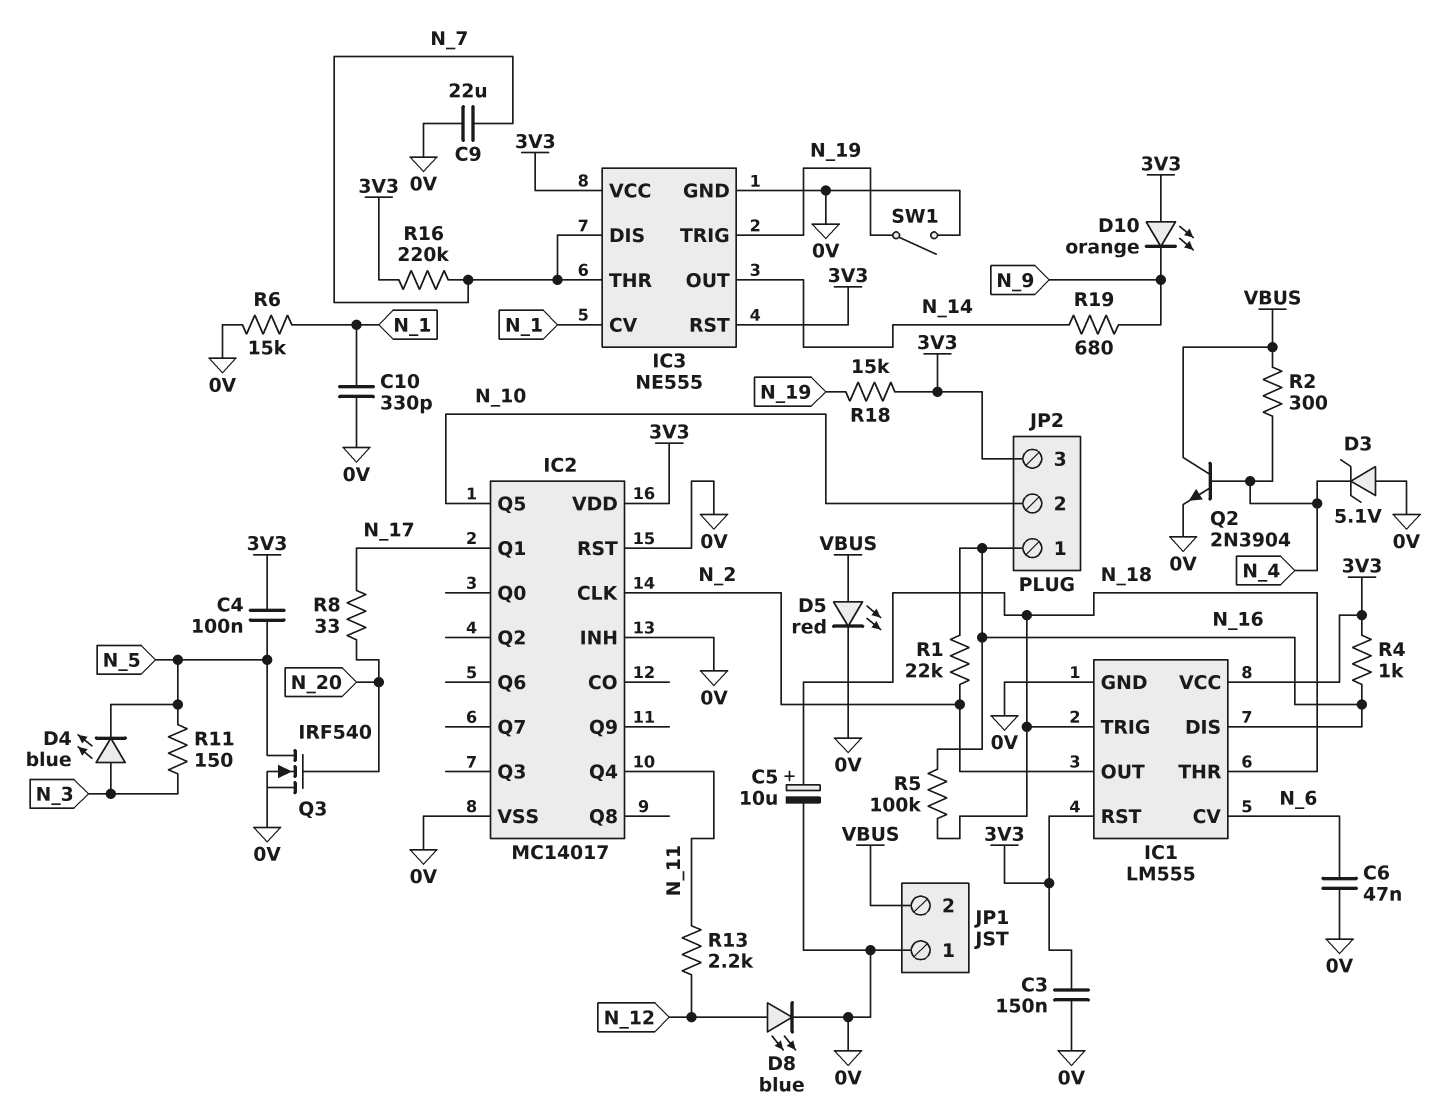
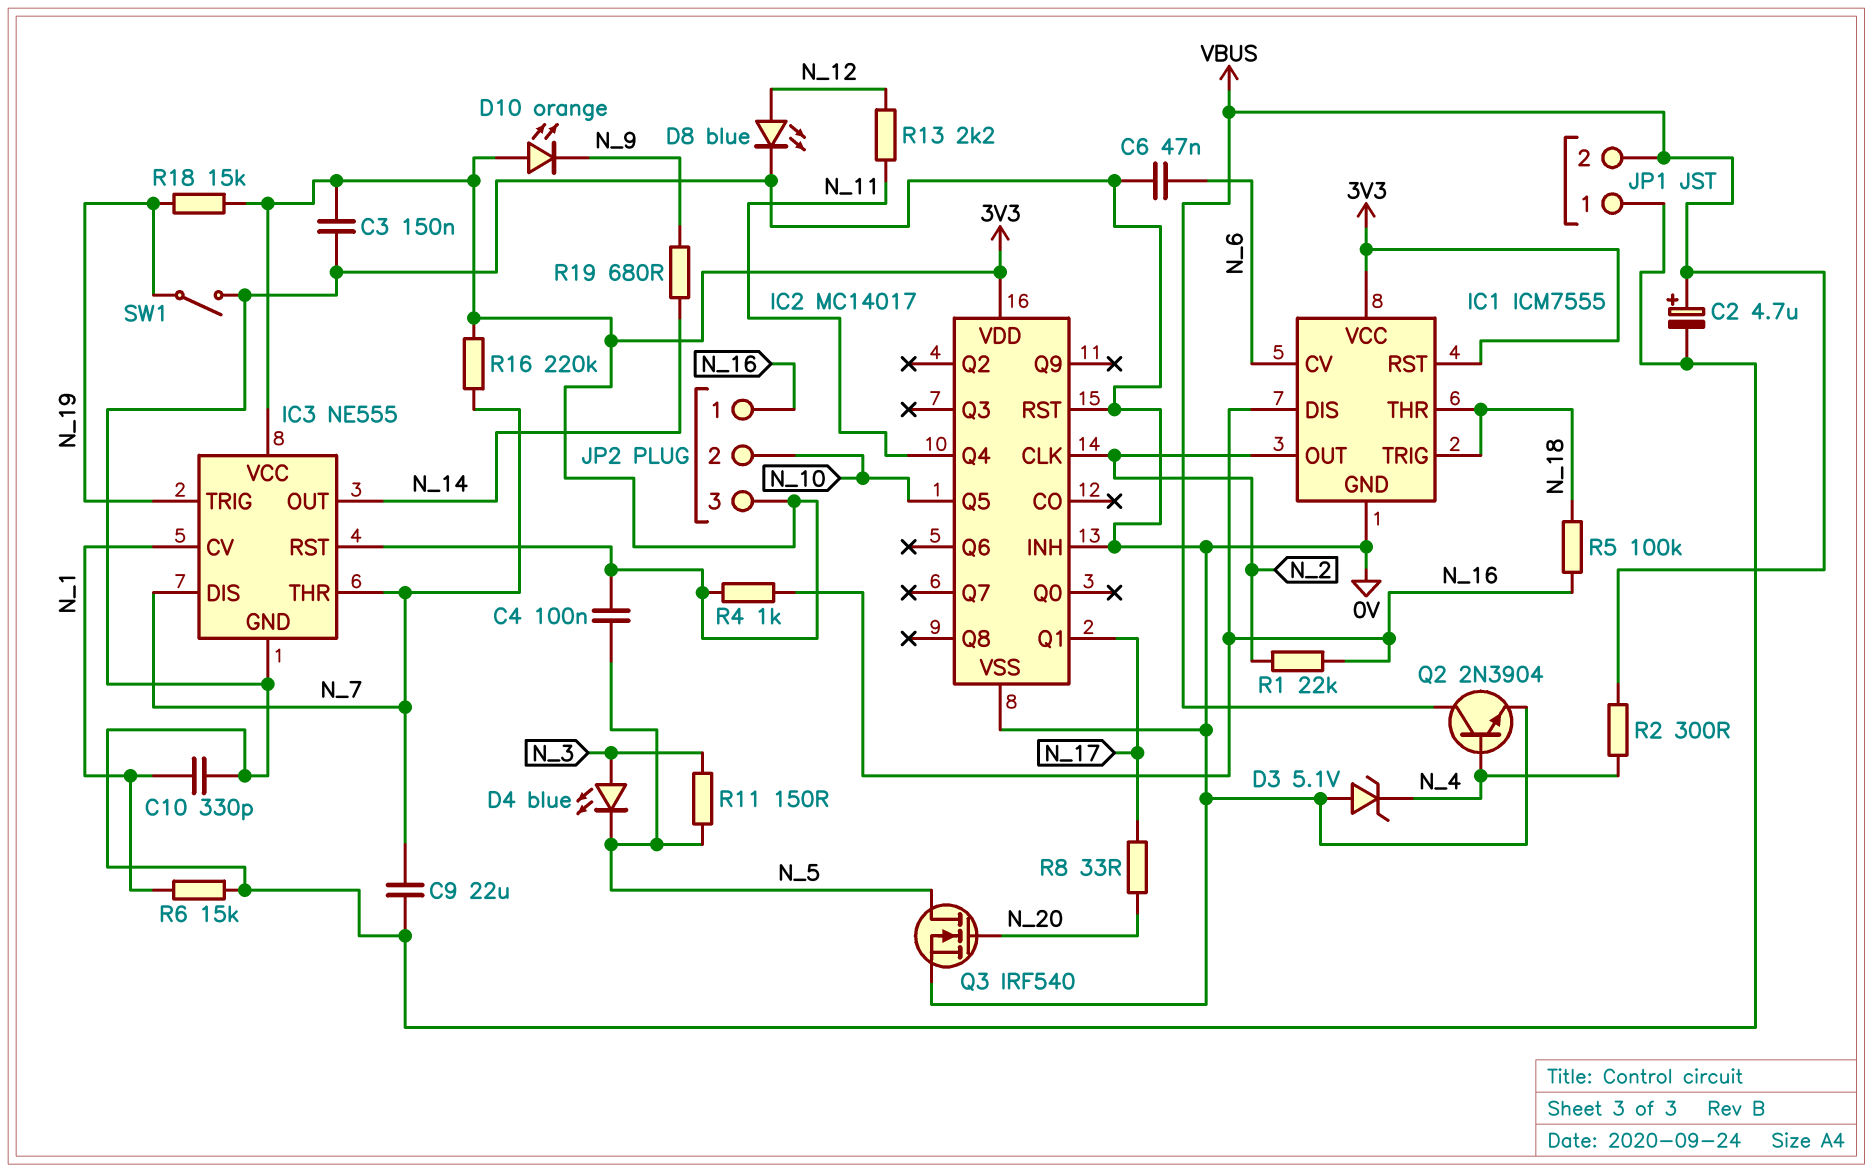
C2: none -> 4.7uF (plus VBUS, minus 0V)
C5: 10uF (plus N_18, minus 0V) -> none
D5: LED red (A VBUS, K 0V) -> none
IC1: LM555 -> ICM7555

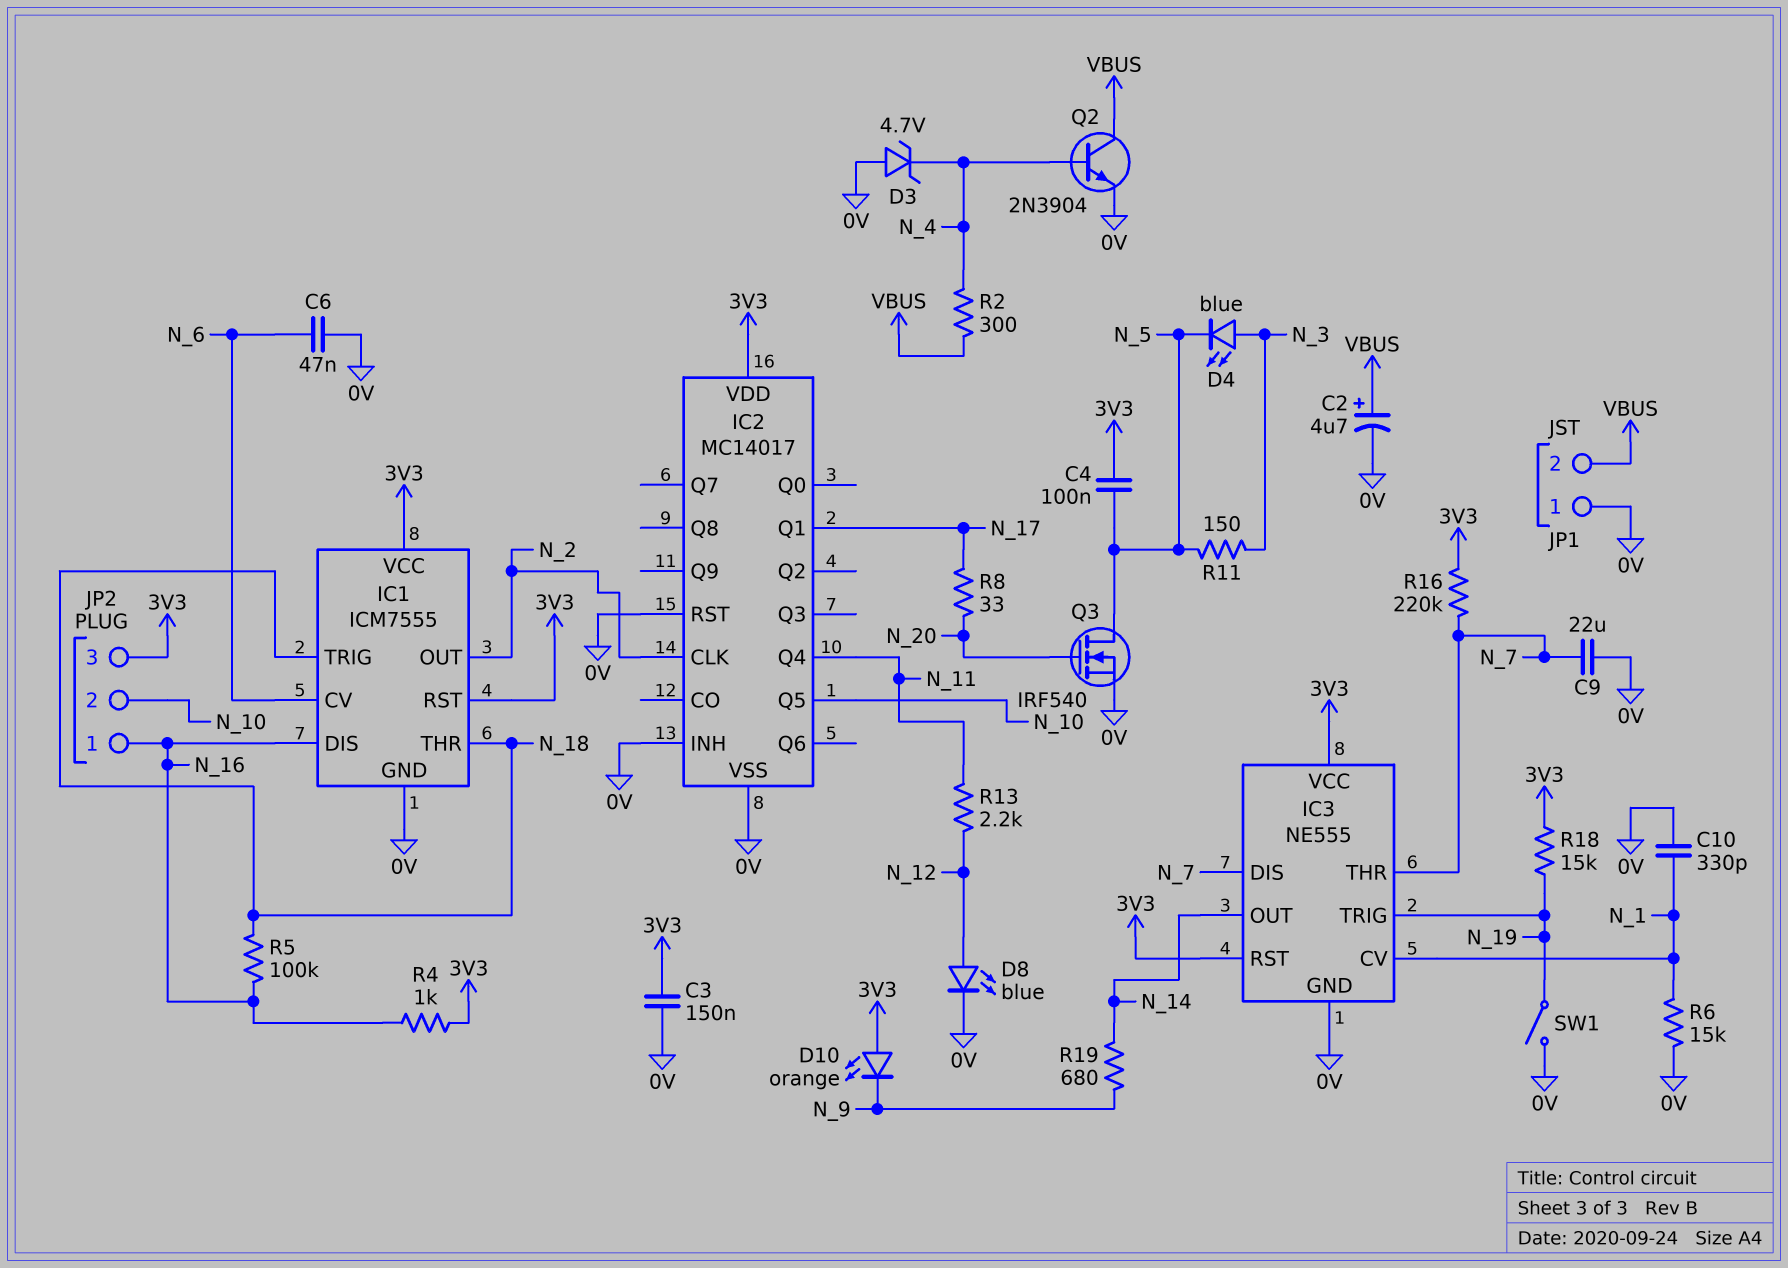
D3: zener 5.1V (A 0V, K N_4) -> zener 4.7V (A 0V, K N_4)
R1: 22k (N_2, N_16) -> none

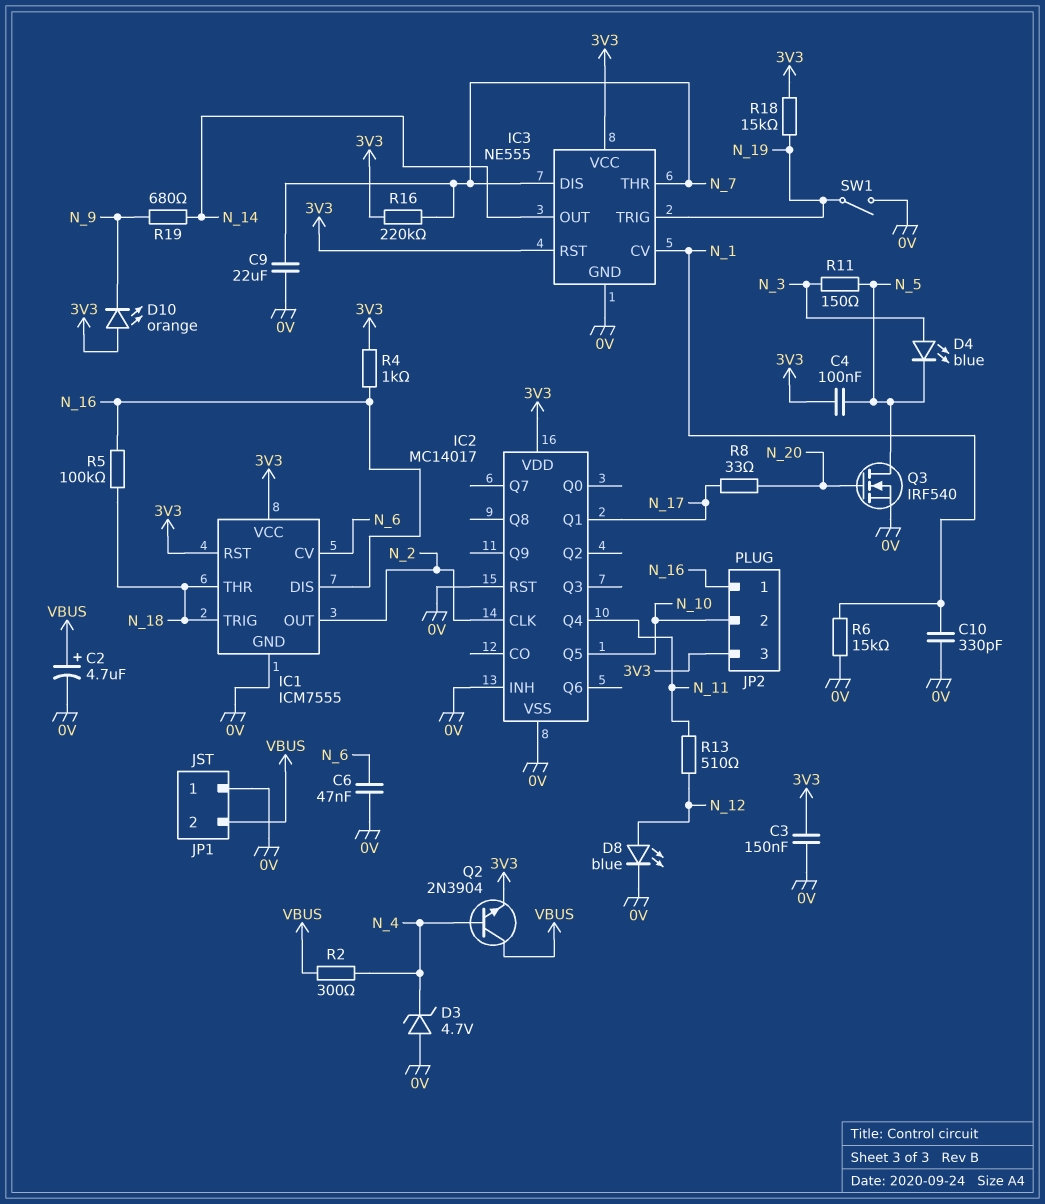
Q2: NPN 2N3904 (B N_4, C VBUS, E 0V) -> NPN 2N3904 (B N_4, C VBUS, E 3V3)
R13: 2.2k (N_11, N_12) -> 510 (N_11, N_12)

